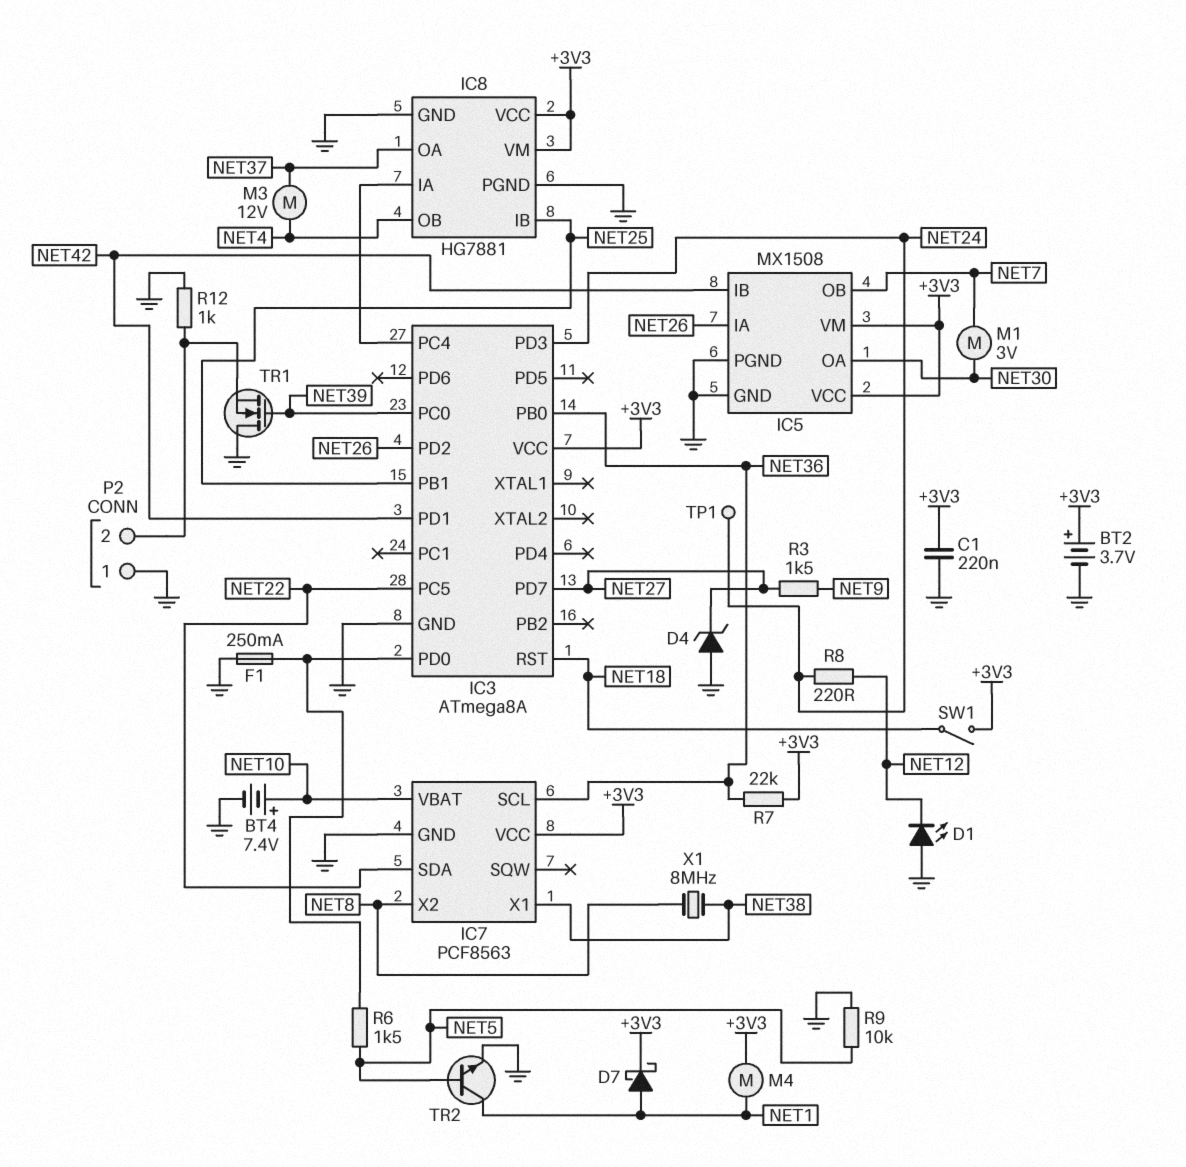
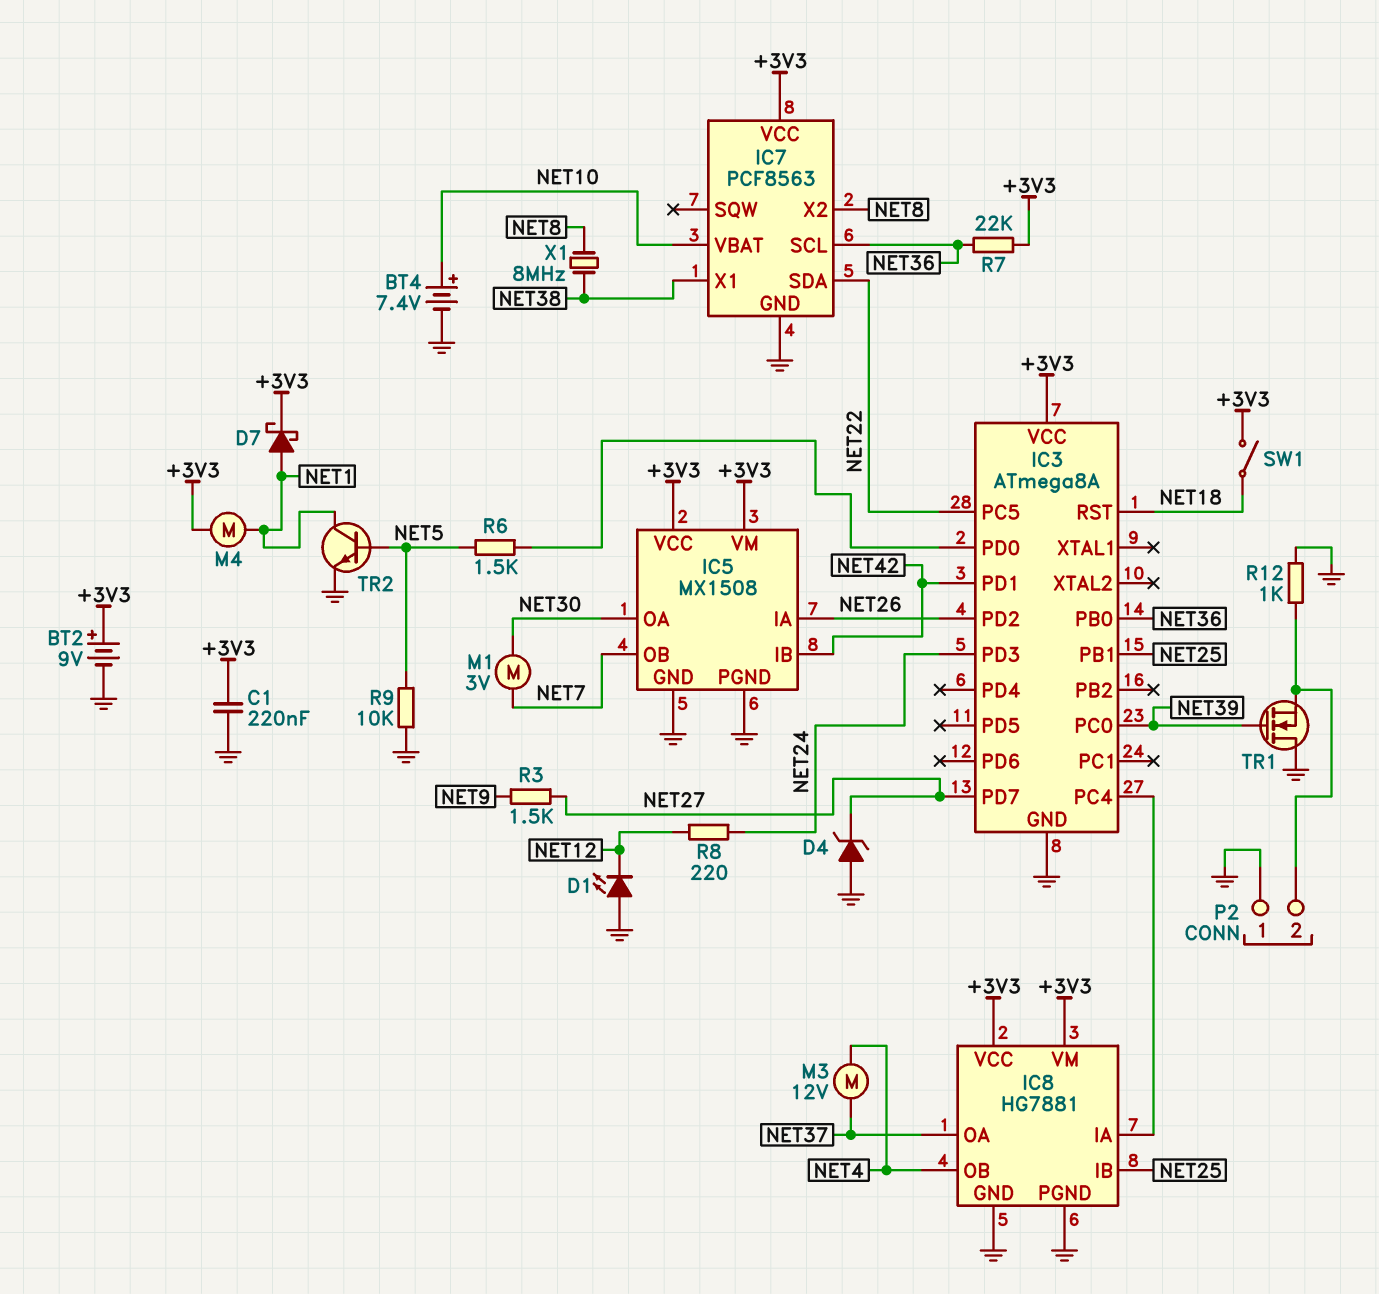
BT2: 3.7V (plus +3V3, minus GND) -> 9V (plus +3V3, minus GND)
F1: 250mA (GND, IC3/PD0) -> none
TP1: test point (NET24) -> none

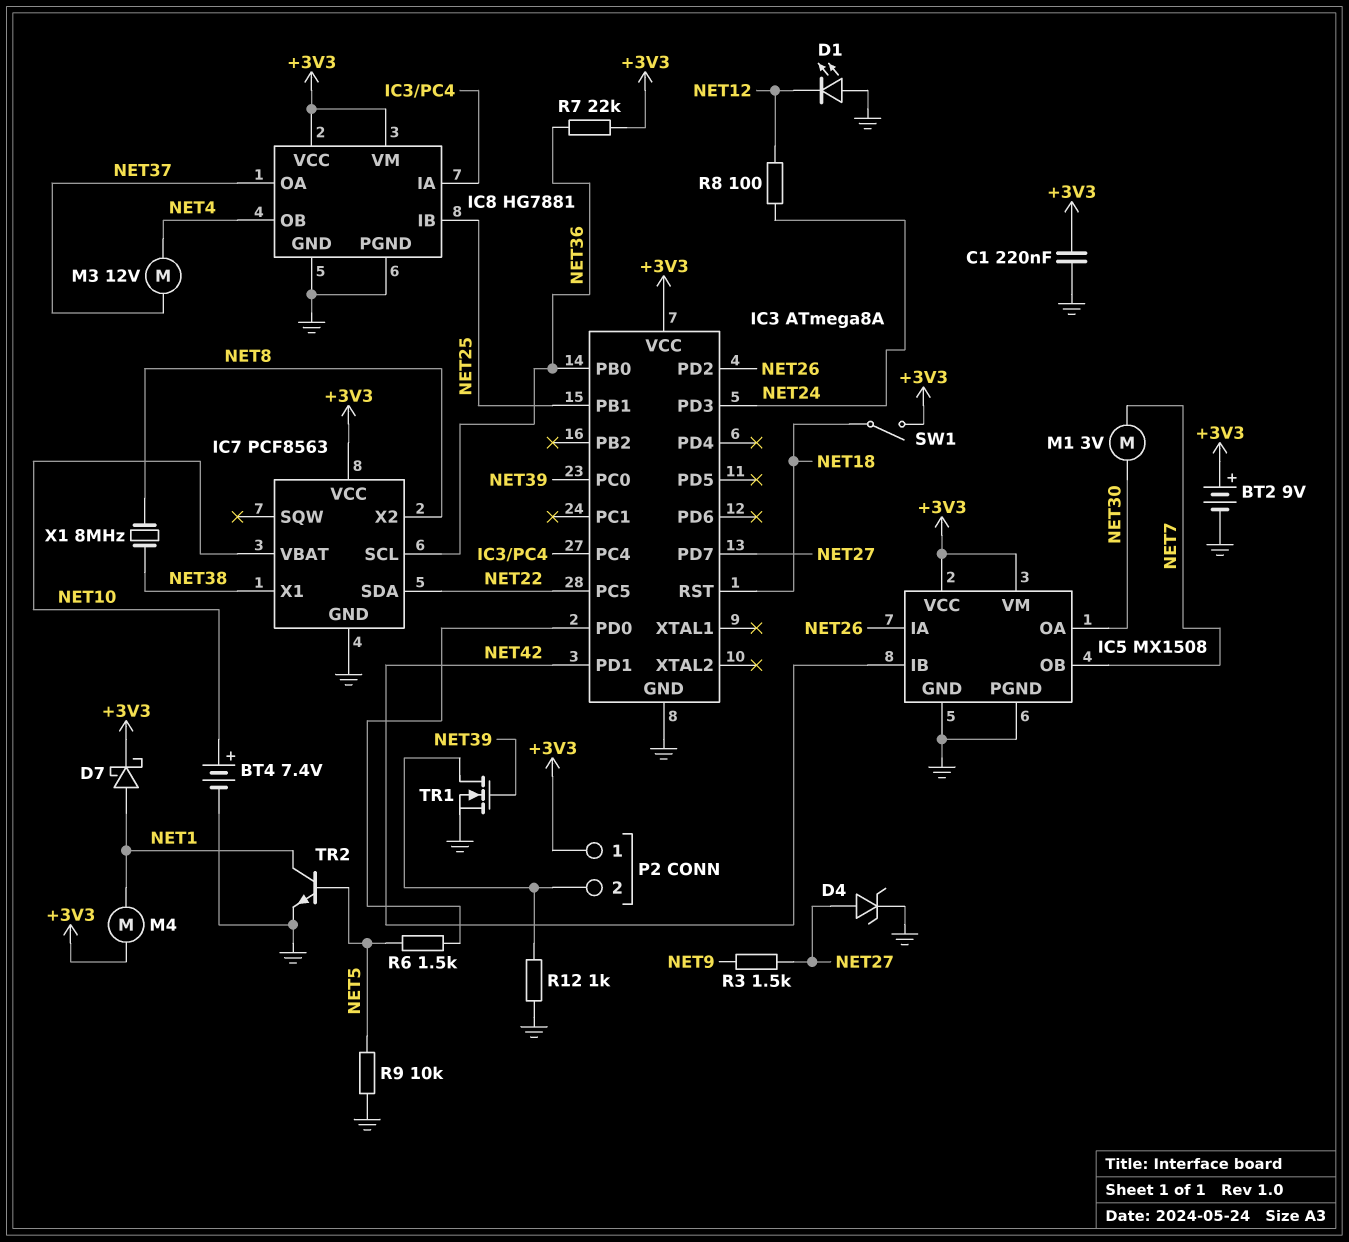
D4: zener (A GND, K NET27) -> zener (A NET27, K GND)
P2 pin 1: GND -> +3V3
R8: 220 (NET12, NET24) -> 100 (NET12, NET24)
TR1: NMOS (G NET39, D GND, S P2/2) -> NMOS (G NET39, D P2/2, S GND)

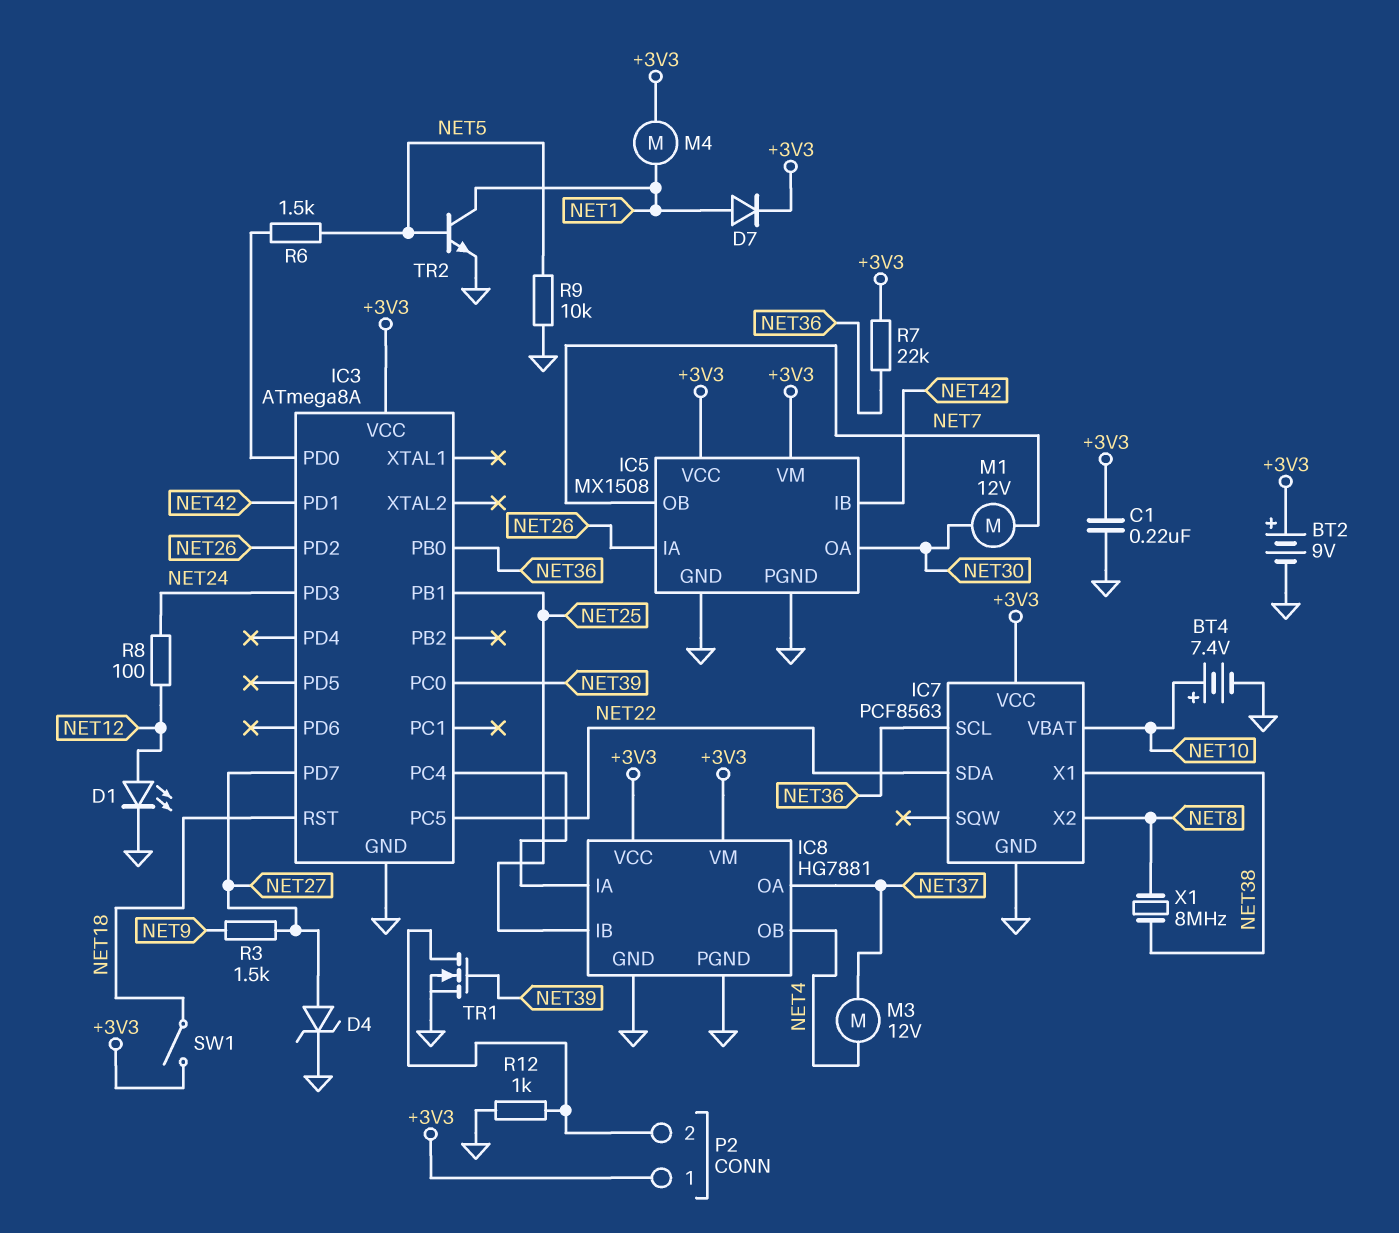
D1: LED (A GND, K NET12) -> LED (A NET12, K GND)
D7: schottky (A NET1, K +3V3) -> diode (A NET1, K +3V3)
M1: motor 3V (NET7, NET30) -> motor 12V (NET7, NET30)

